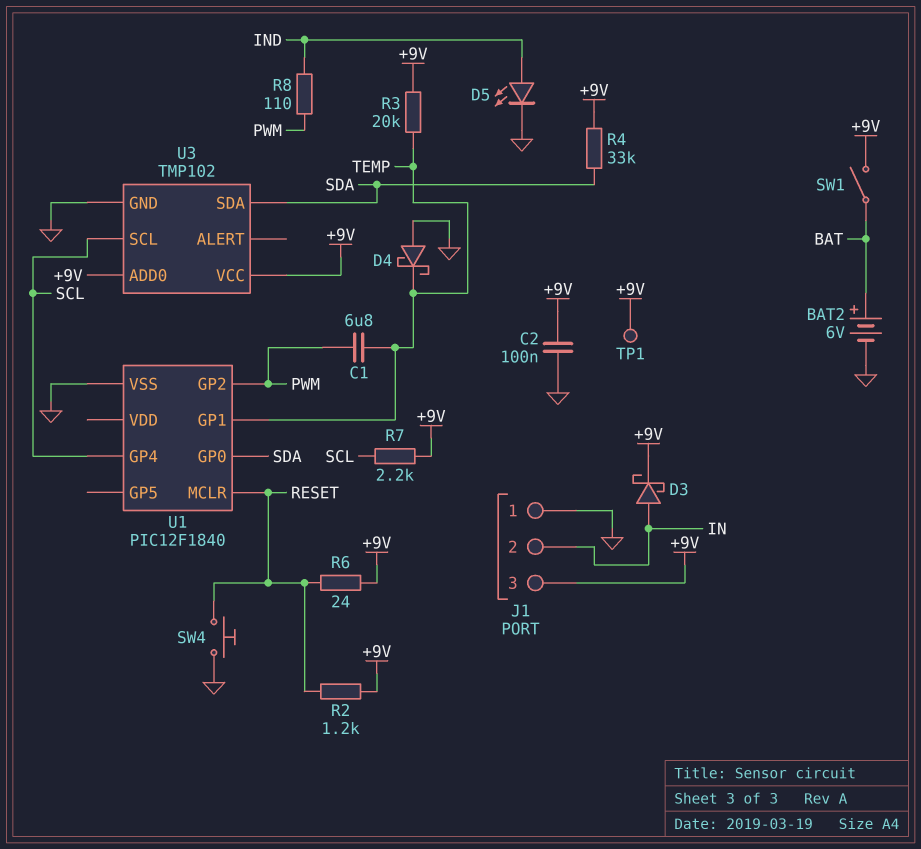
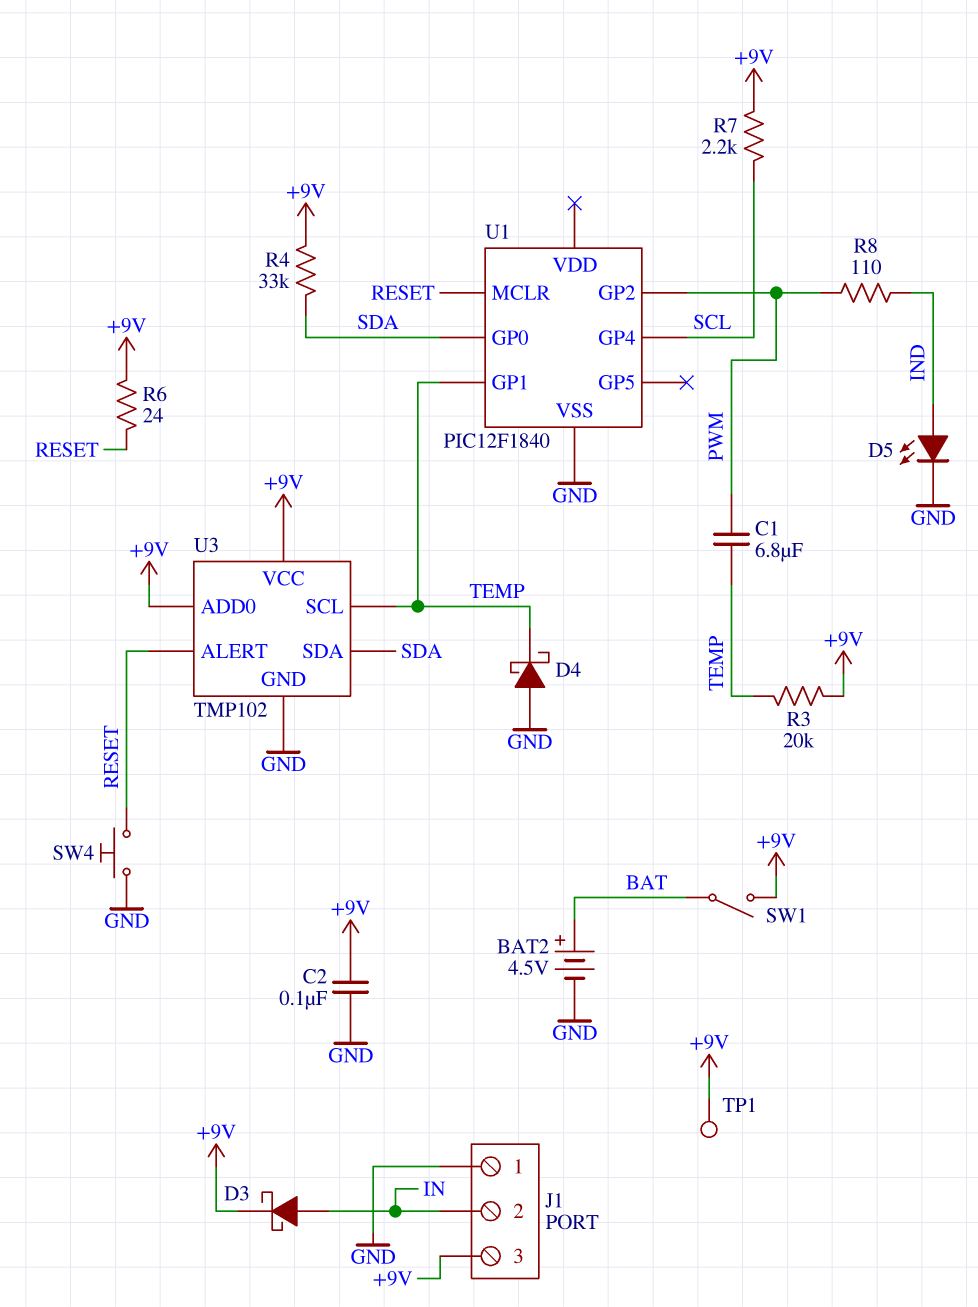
BAT2: 6V (plus BAT, minus GND) -> 4.5V (plus BAT, minus GND)
R2: 1.2k (+9V, RESET) -> none
U3 pin ALERT: none -> RESET
U3 pin SCL: SCL -> TEMP

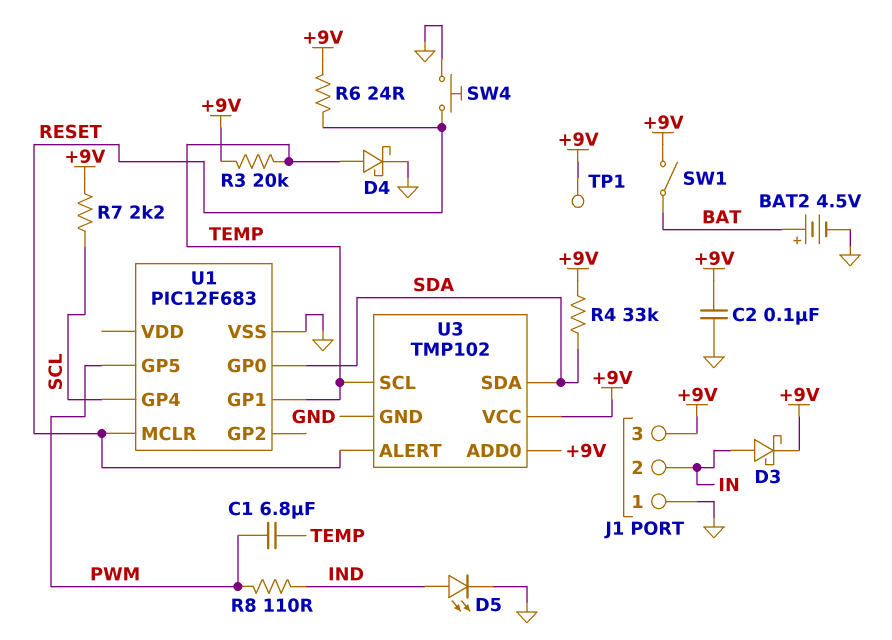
D4: schottky (A GND, K TEMP) -> schottky (A TEMP, K GND)
U1: PIC12F1840 -> PIC12F683
U1 pin GP2: PWM -> none
U1 pin GP5: none -> PWM

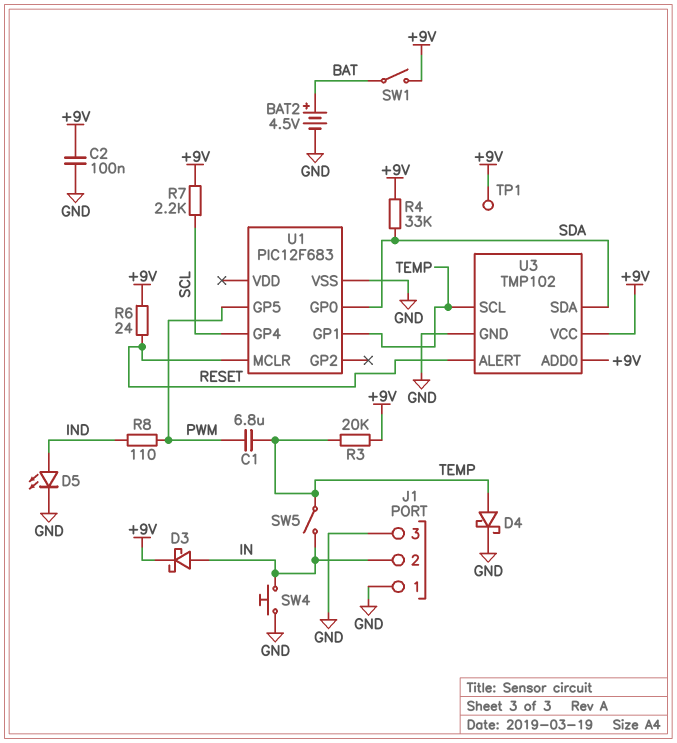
J1 pin 3: +9V -> GND
SW4: button (GND, RESET) -> button (GND, IN)
SW5: none -> switch (IN, TEMP)

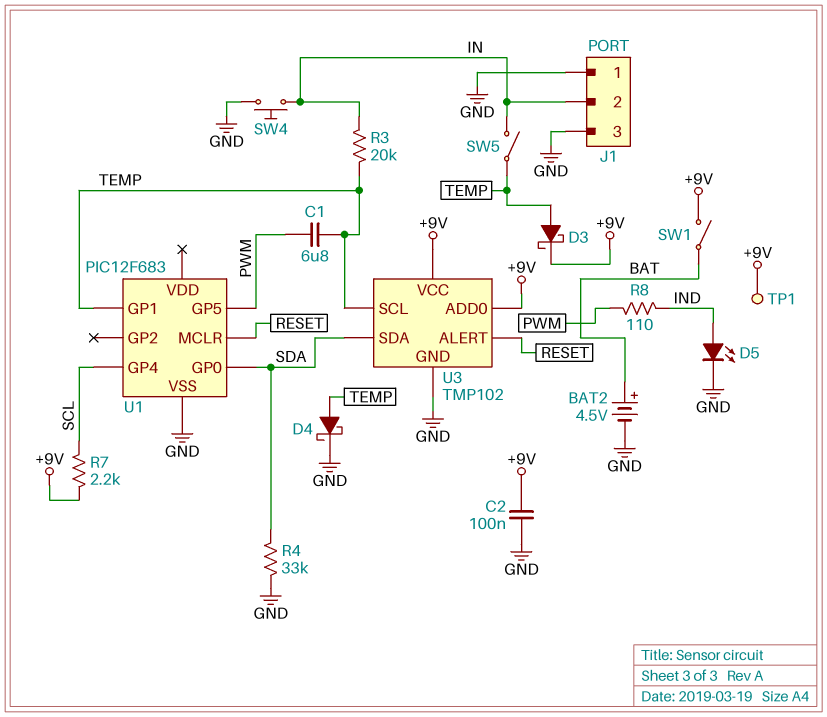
D3: schottky (A IN, K +9V) -> schottky (A TEMP, K +9V)
R3: 20k (+9V, TEMP) -> 20k (IN, TEMP)
R4: 33k (+9V, SDA) -> 33k (GND, SDA)
R6: 24 (+9V, RESET) -> none

